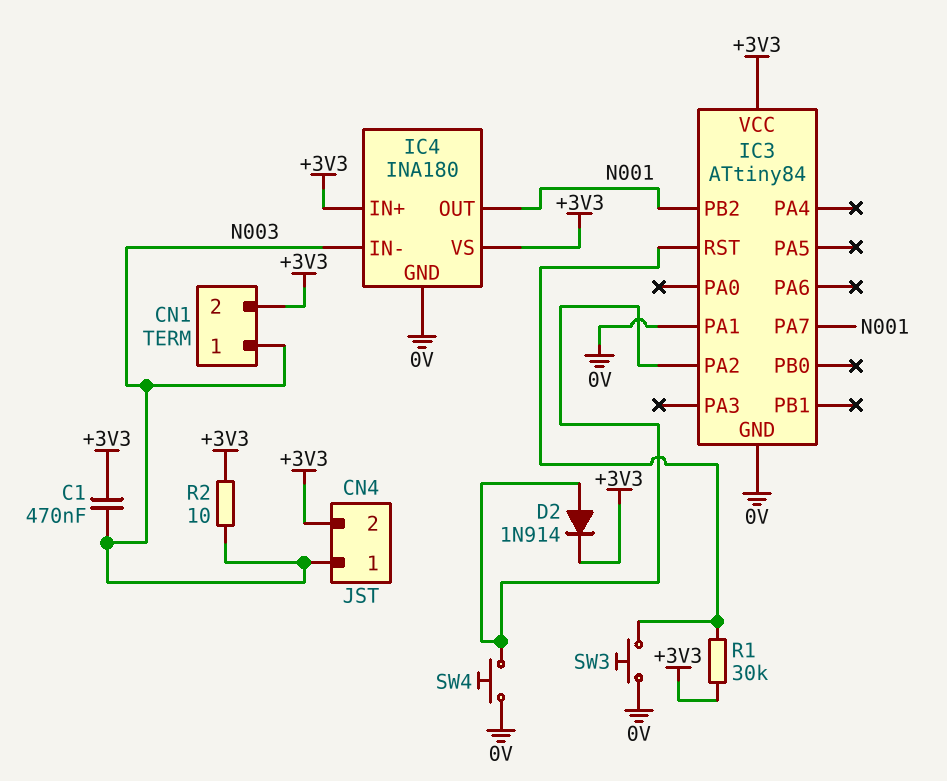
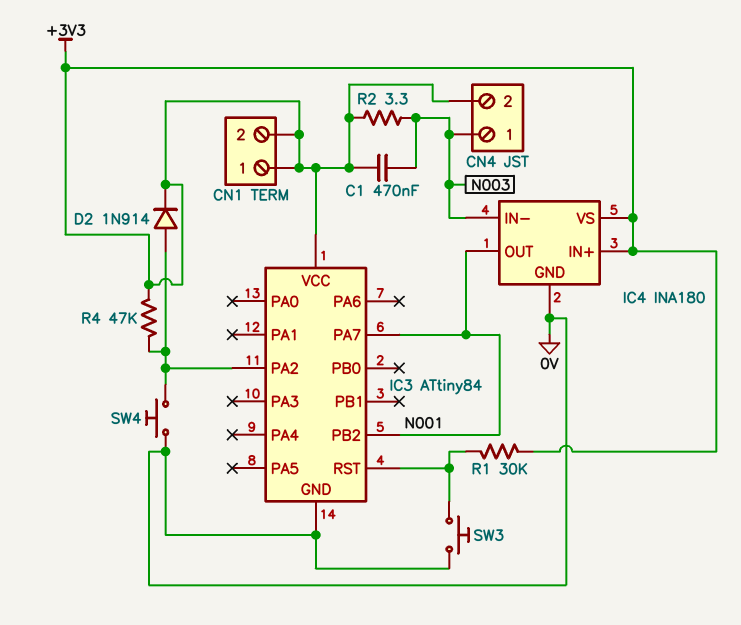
CN1 pin 1: N003 -> +3V3
IC3 pin PA1: 0V -> none
R2: 10 (+3V3, N003) -> 3.3 (+3V3, N003)
R4: none -> 47k (+3V3, IC3/PA2)

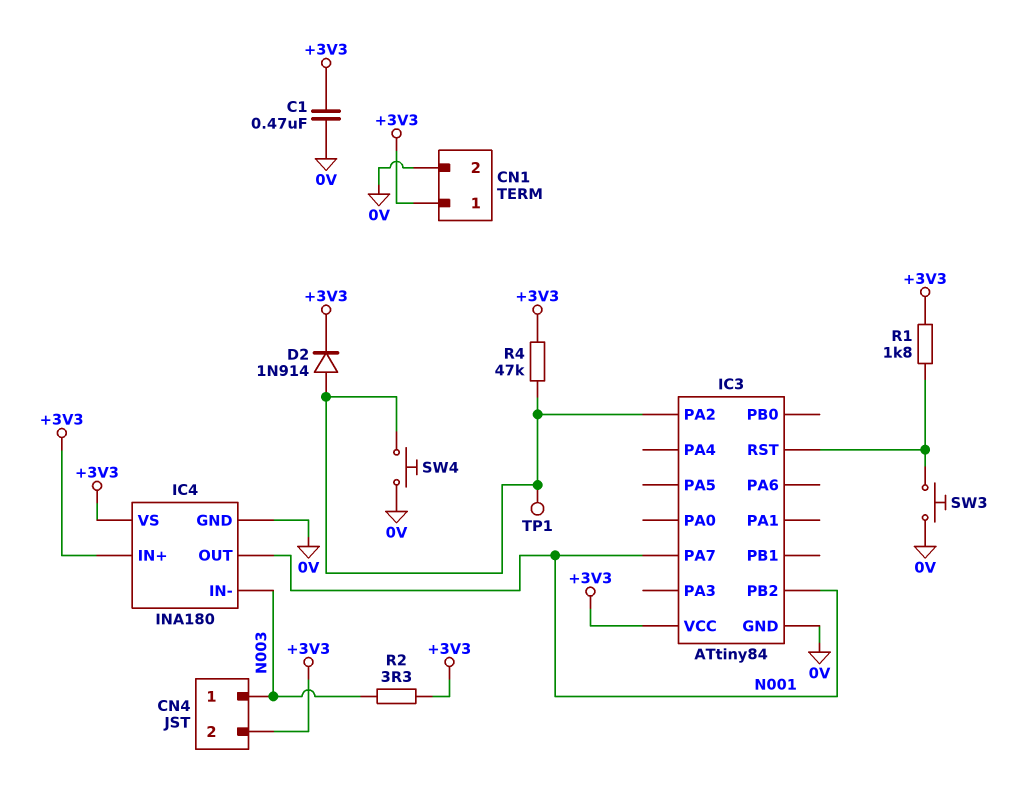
C1: 470nF (+3V3, N003) -> 470nF (+3V3, 0V)
CN1 pin 2: +3V3 -> 0V
R1: 30k (+3V3, IC3/RST) -> 1.8k (+3V3, IC3/RST)
TP1: none -> test point (IC3/PA2)

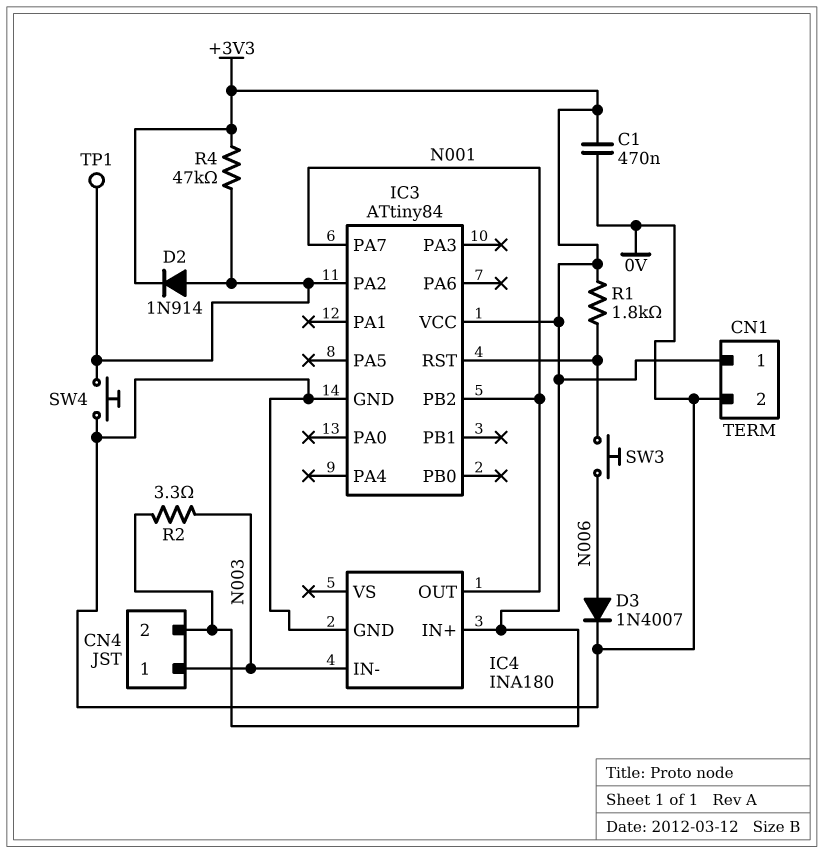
D3: none -> diode 1N4007 (A N006, K 0V)
IC4 pin VS: +3V3 -> none
SW3: button (0V, IC3/RST) -> button (IC3/RST, N006)

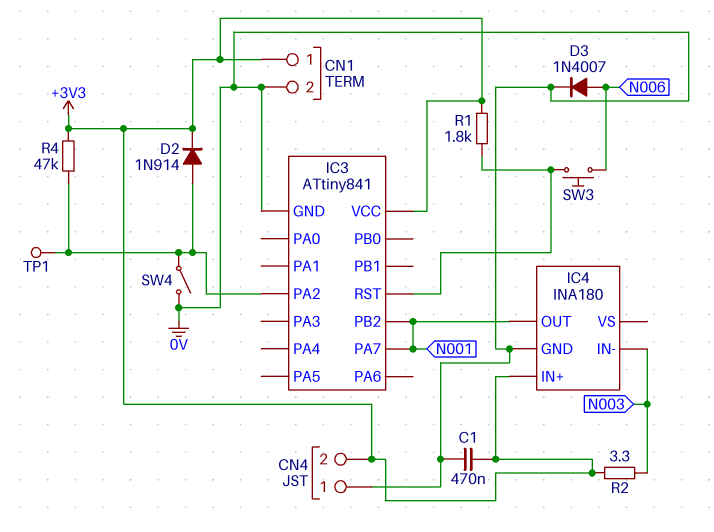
CN4 pin 1: N003 -> 0V
IC3: ATtiny84 -> ATtiny841
SW4: button (0V, IC3/PA2) -> switch (0V, IC3/PA2)

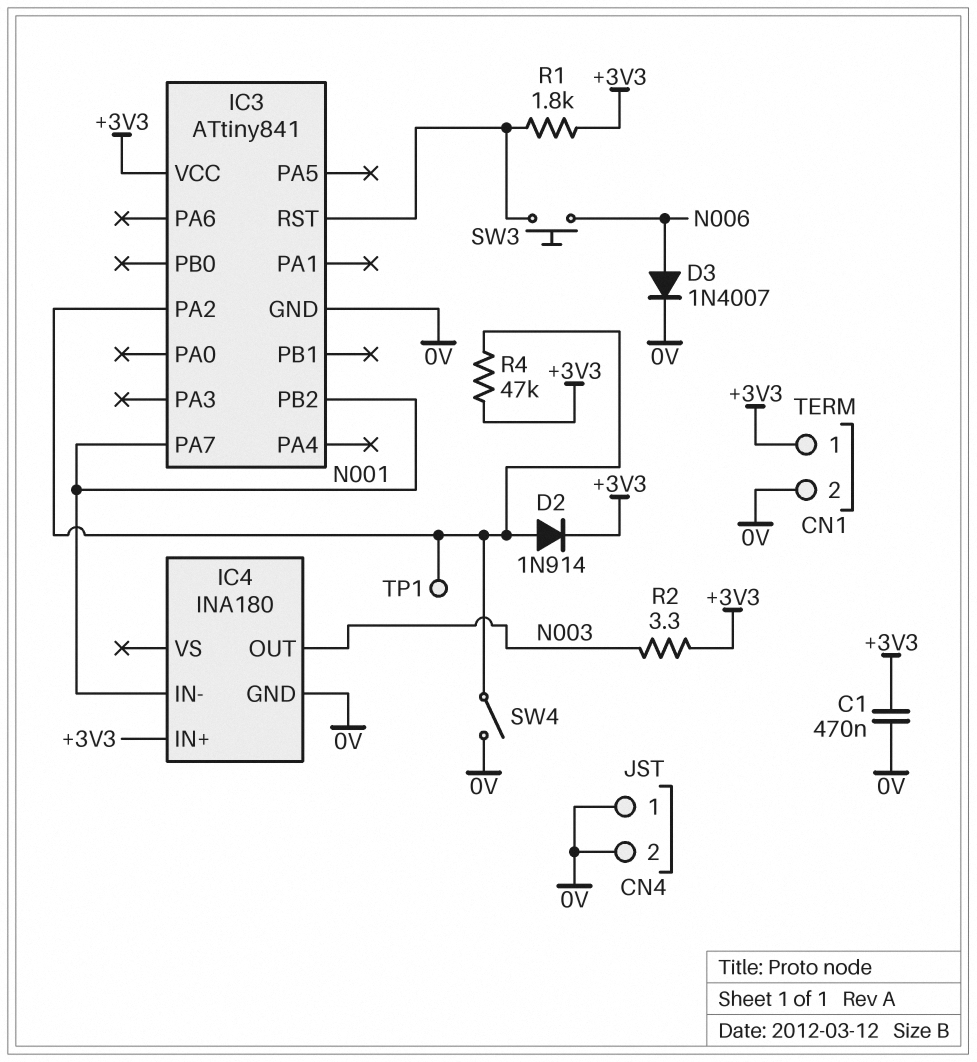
CN4 pin 2: +3V3 -> 0V
IC4 pin IN-: N003 -> N001
IC4 pin OUT: N001 -> N003

